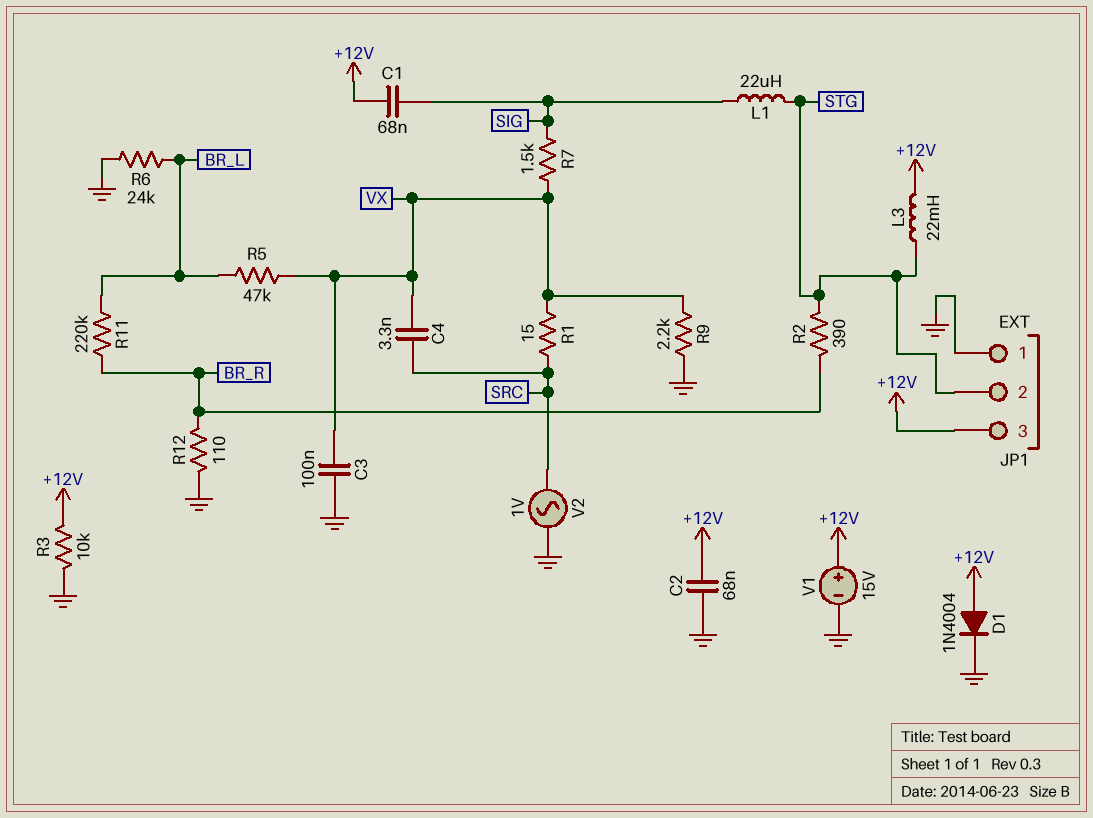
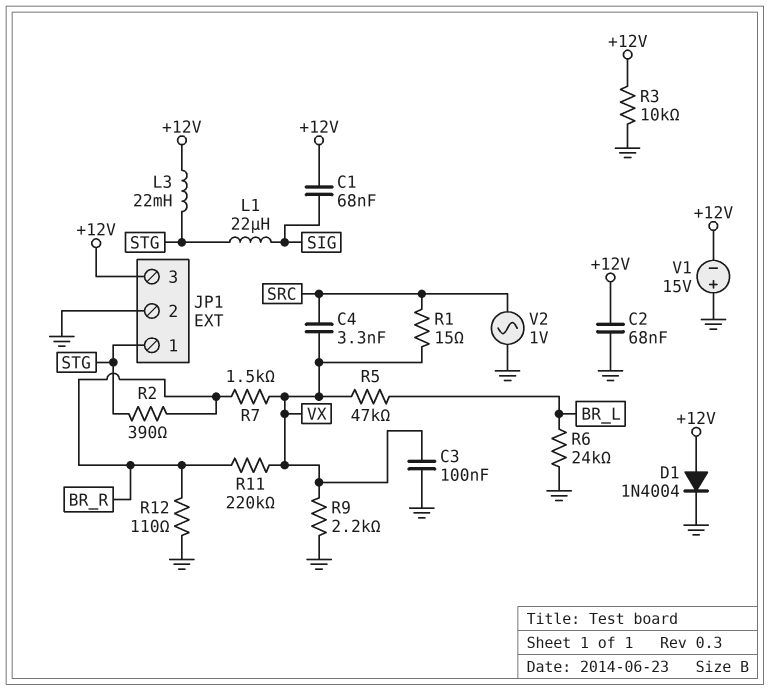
JP1 pin 1: GND -> STG
JP1 pin 2: STG -> GND
R7: 1.5k (SIG, VX) -> 1.5k (BR_R, VX)
R11: 220k (BR_L, BR_R) -> 220k (BR_R, VX)
V1: 15V (plus +12V, minus GND) -> 15V (plus GND, minus +12V)

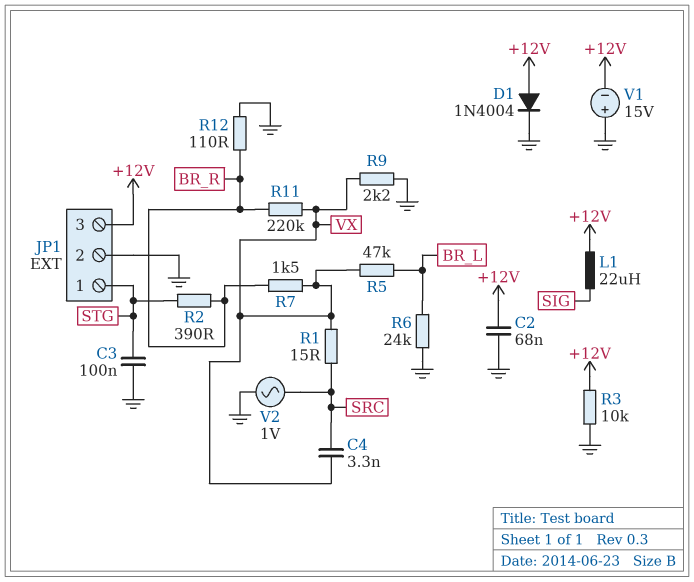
C1: 68nF (+12V, SIG) -> none
C3: 100nF (GND, VX) -> 100nF (GND, STG)
L1: 22uH (SIG, STG) -> 22uH (+12V, SIG)
L3: 22mH (+12V, STG) -> none

